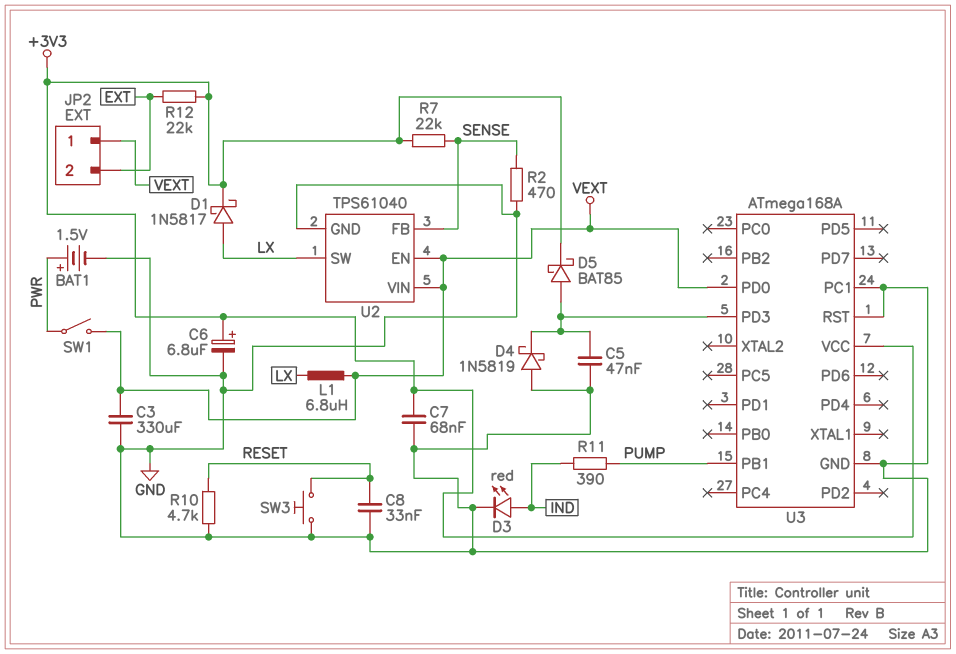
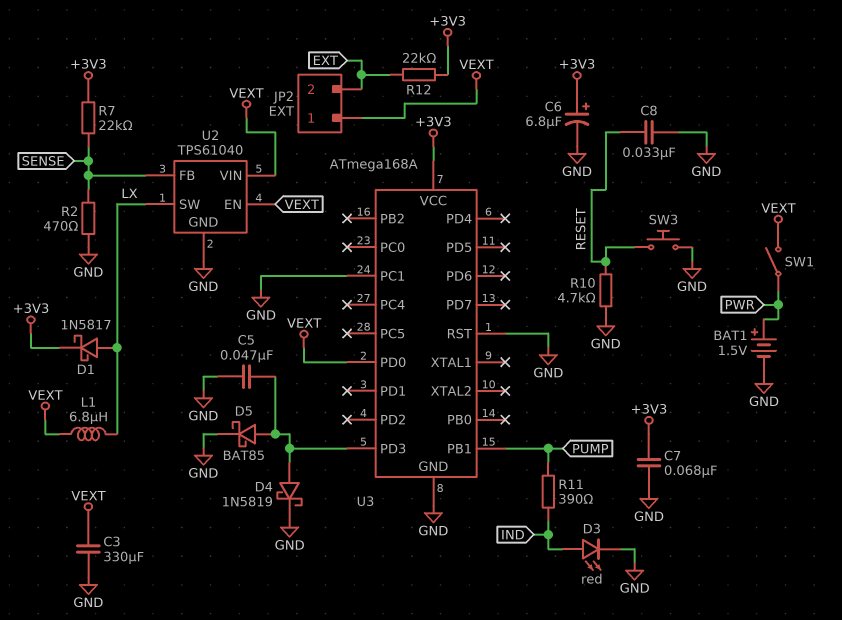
D4: schottky 1N5819 (A GND, K U3/PD3) -> schottky 1N5819 (A U3/PD3, K GND)
D5: schottky BAT85 (A U3/PD3, K +3V3) -> schottky BAT85 (A U3/PD3, K GND)

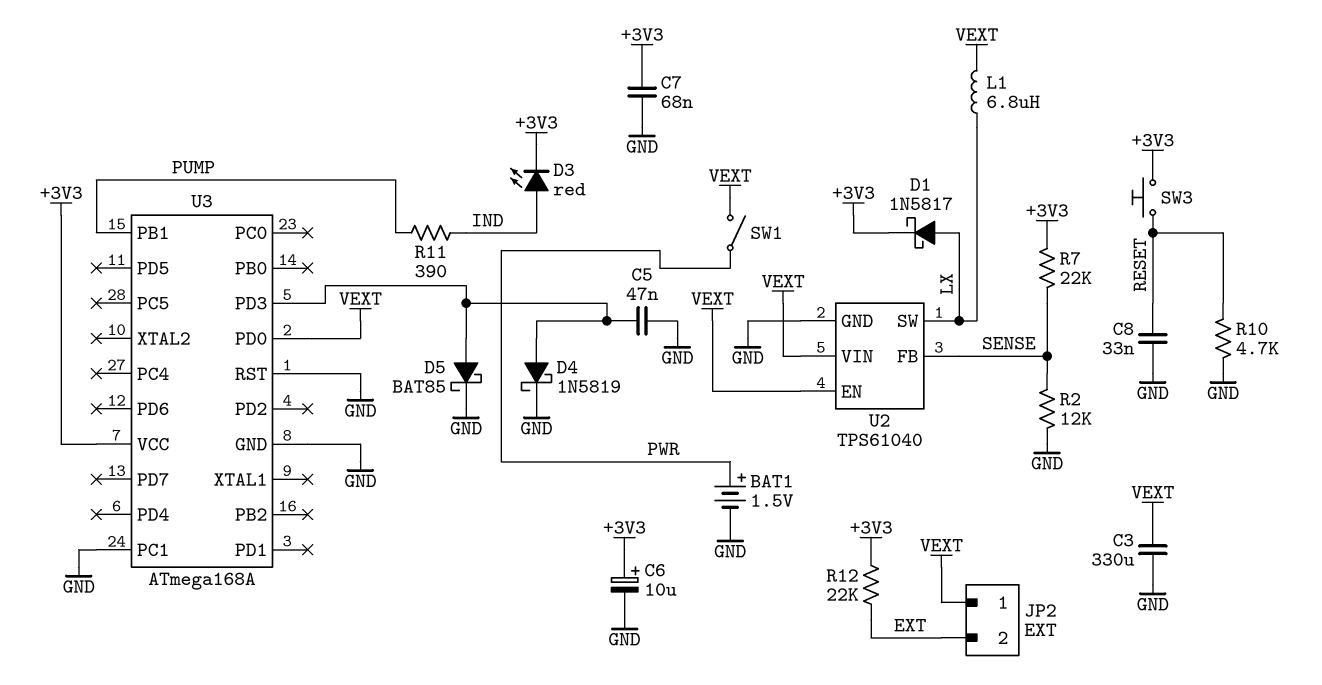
C6: 6.8uF (plus +3V3, minus GND) -> 10uF (plus +3V3, minus GND)
D3: LED red (A IND, K GND) -> LED red (A IND, K +3V3)
R2: 470 (GND, SENSE) -> 12k (GND, SENSE)
SW3: button (GND, RESET) -> button (+3V3, RESET)

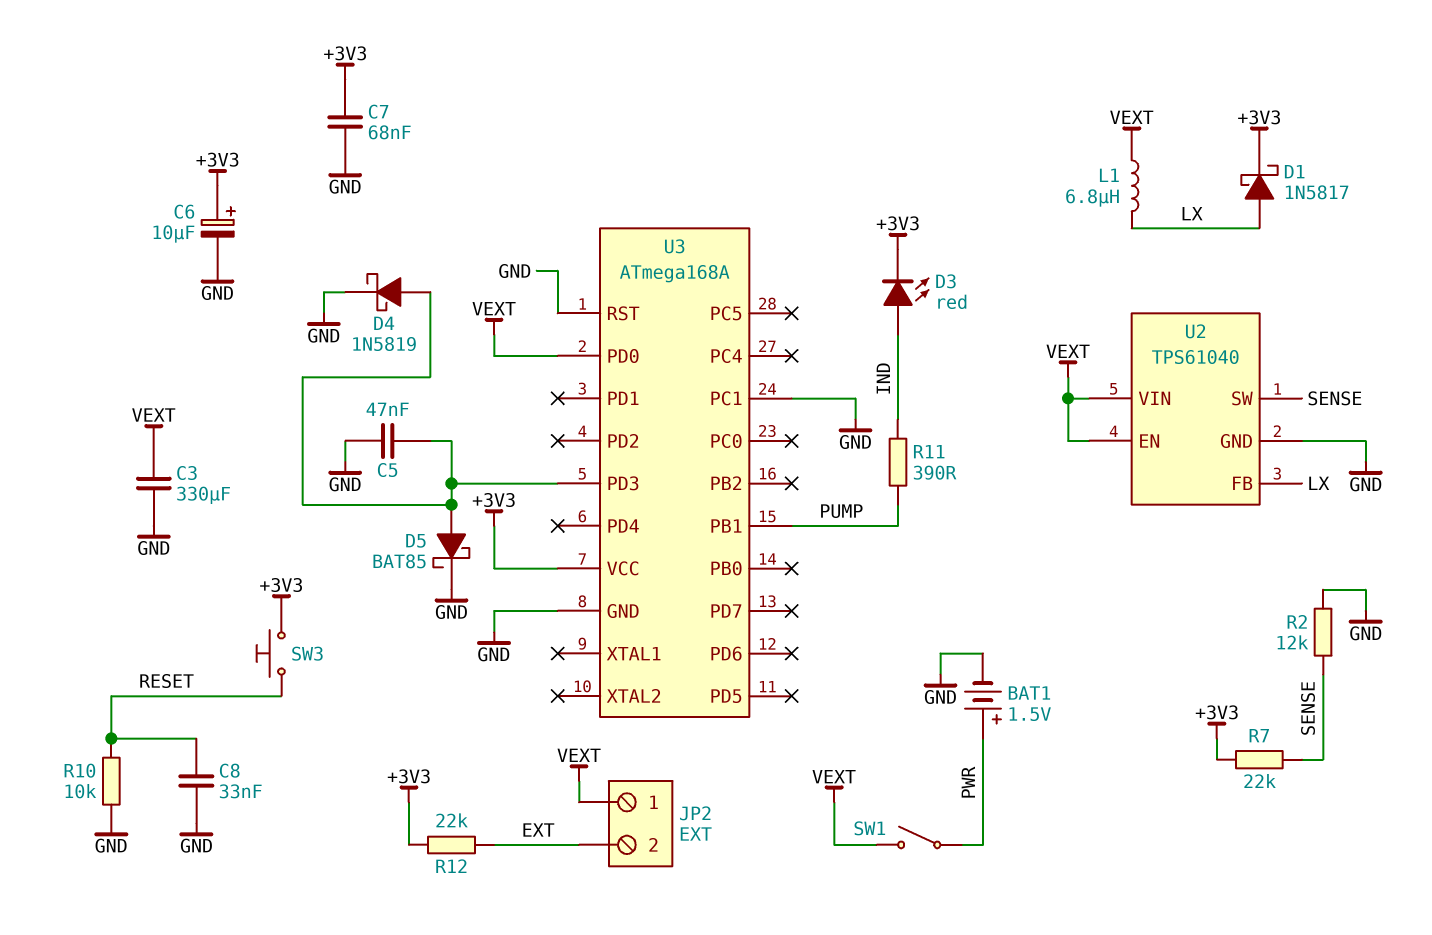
R10: 4.7k (GND, RESET) -> 10k (GND, RESET)
U2 pin FB: SENSE -> LX
U2 pin SW: LX -> SENSE

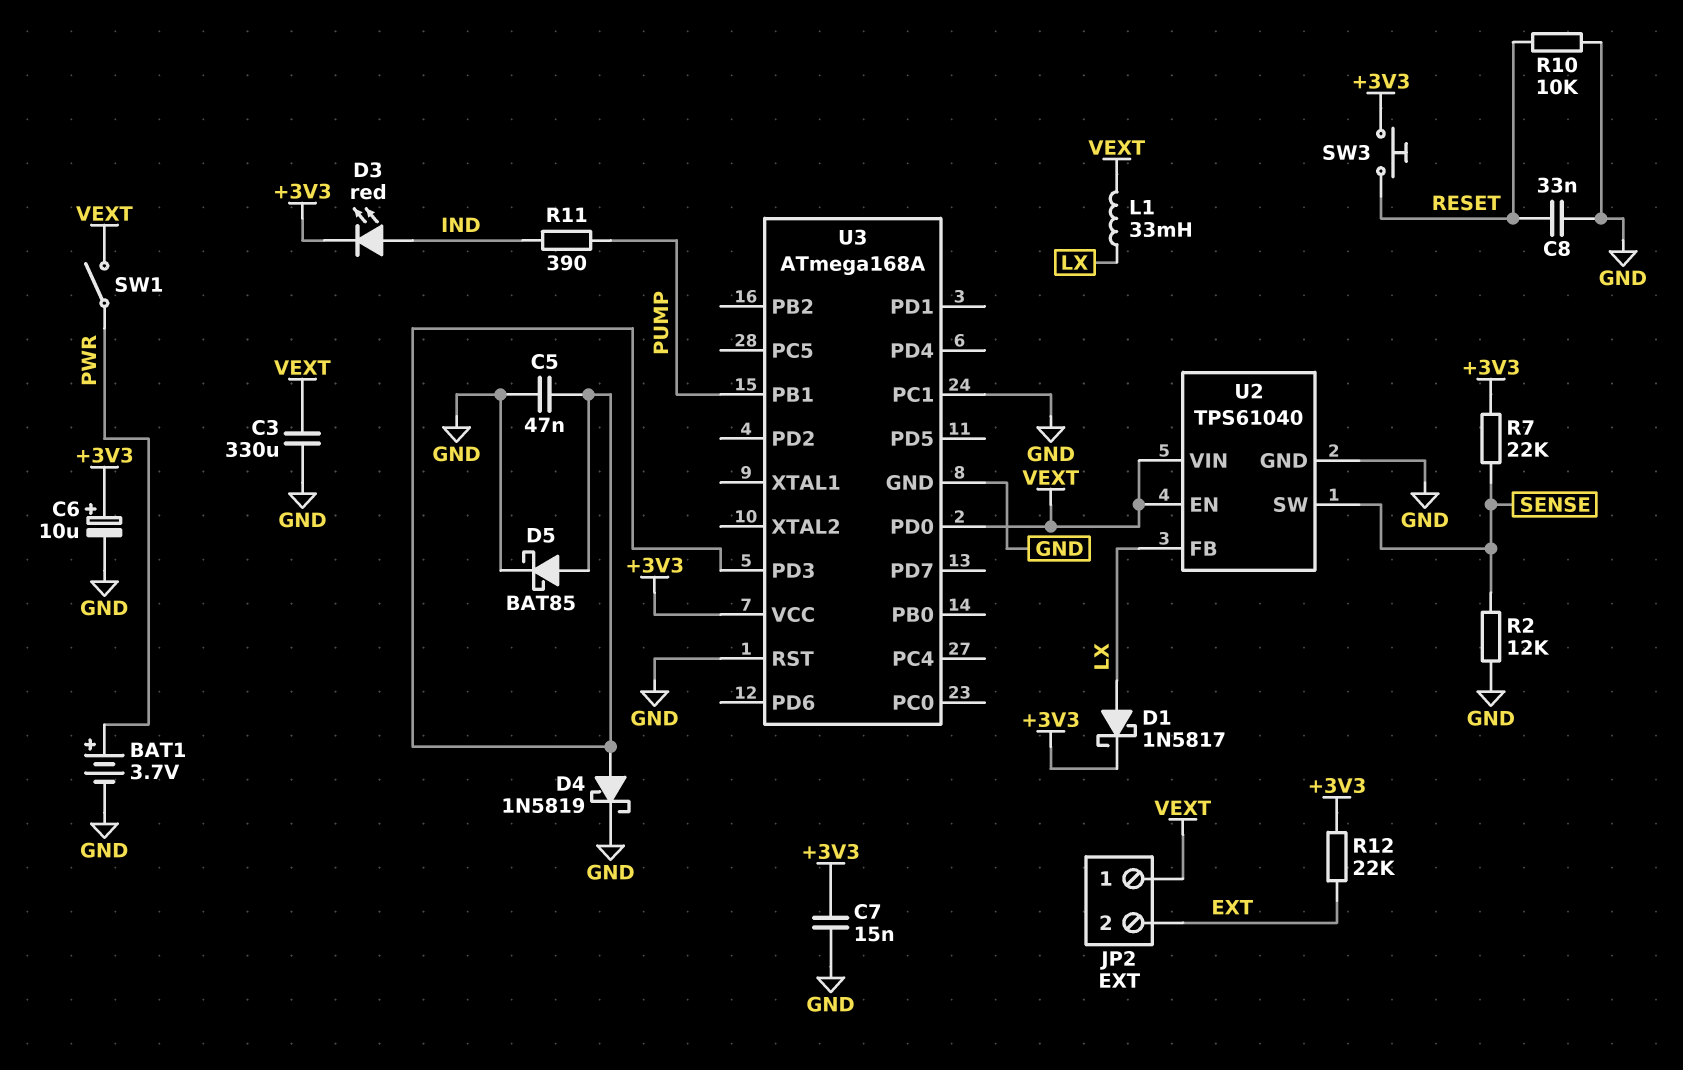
BAT1: 1.5V (plus PWR, minus GND) -> 3.7V (plus PWR, minus GND)
C7: 68nF (+3V3, GND) -> 15nF (+3V3, GND)
L1: 6.8uH (LX, VEXT) -> 33mH (LX, VEXT)

